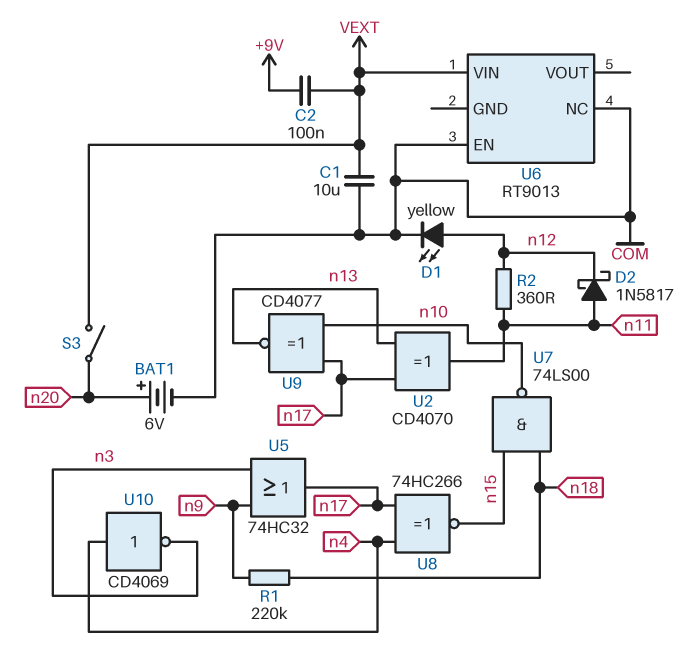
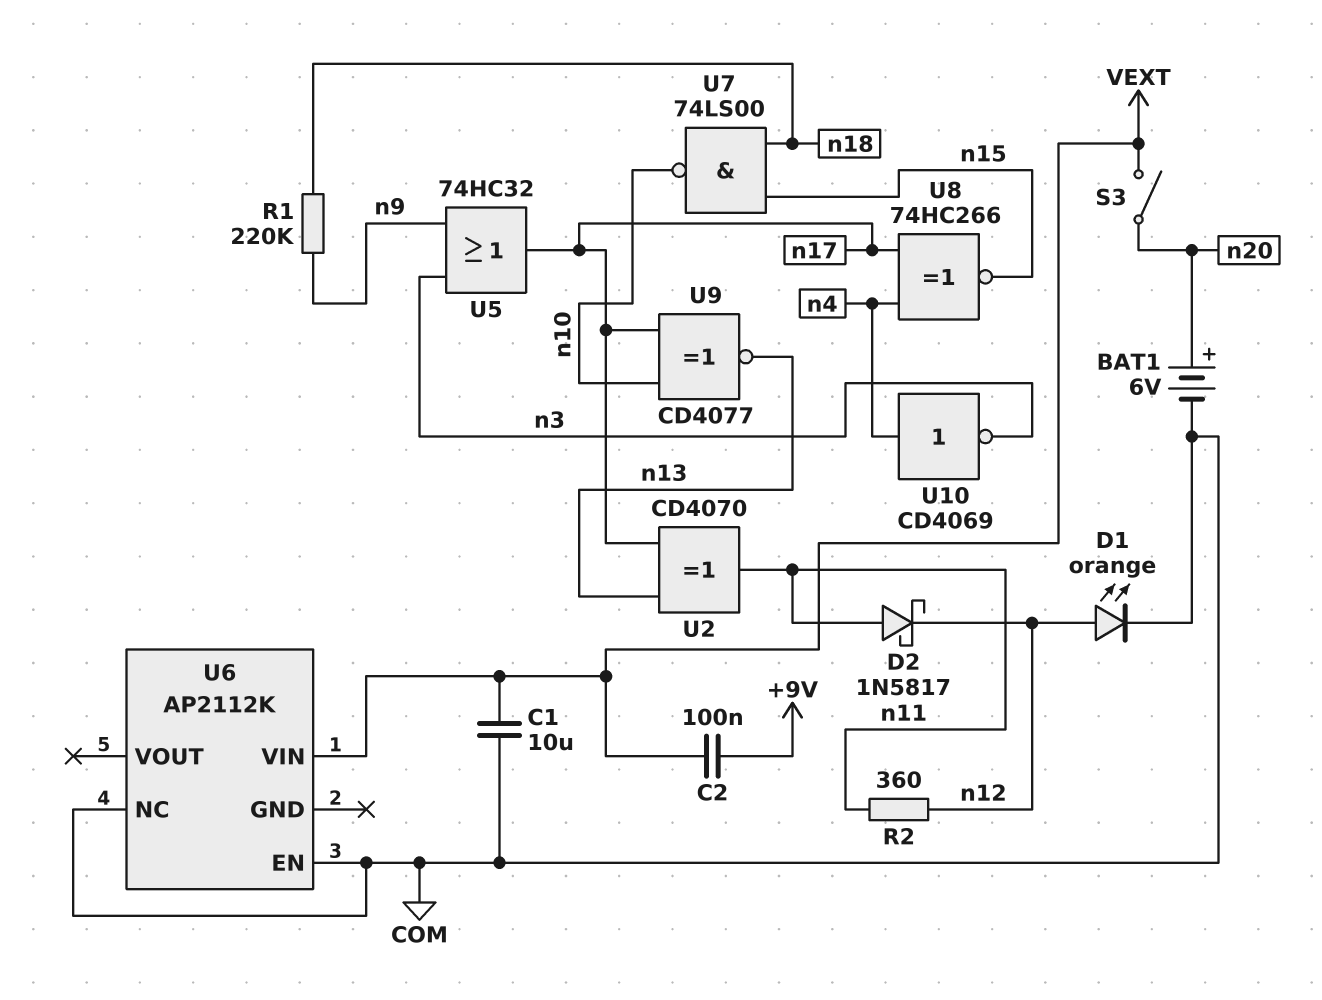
D1: LED yellow (A n12, K COM) -> LED orange (A n12, K COM)
U6: RT9013 -> AP2112K

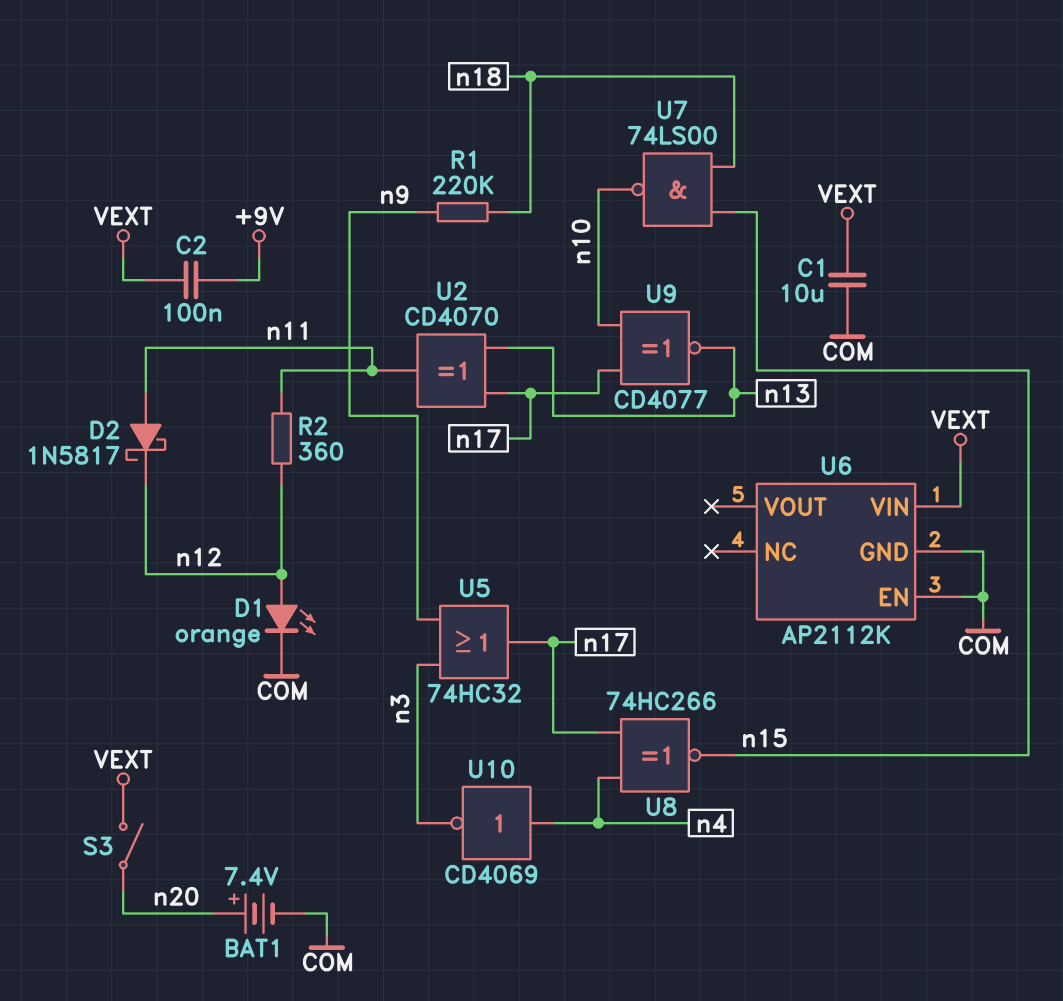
BAT1: 6V (plus n20, minus COM) -> 7.4V (plus n20, minus COM)
U6 pin GND: none -> COM
U6 pin NC: COM -> none

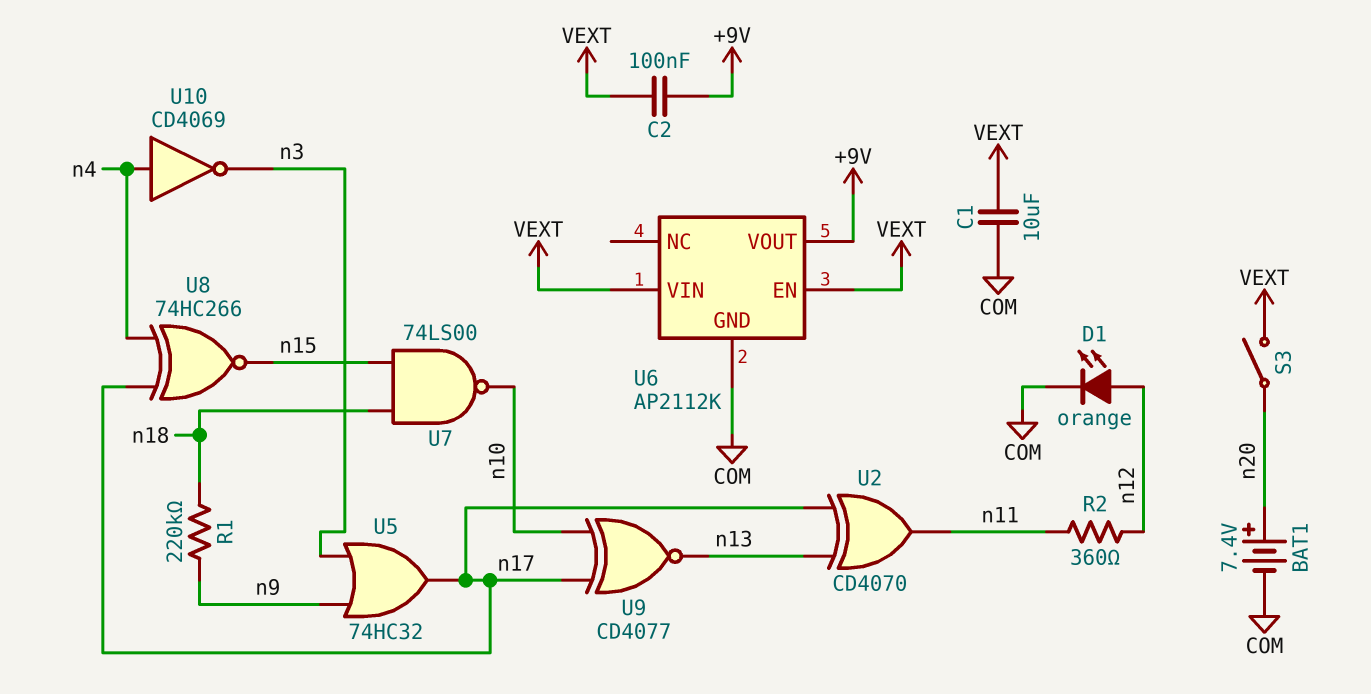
D2: schottky 1N5817 (A n11, K n12) -> none
U6 pin EN: COM -> VEXT
U6 pin VOUT: none -> +9V

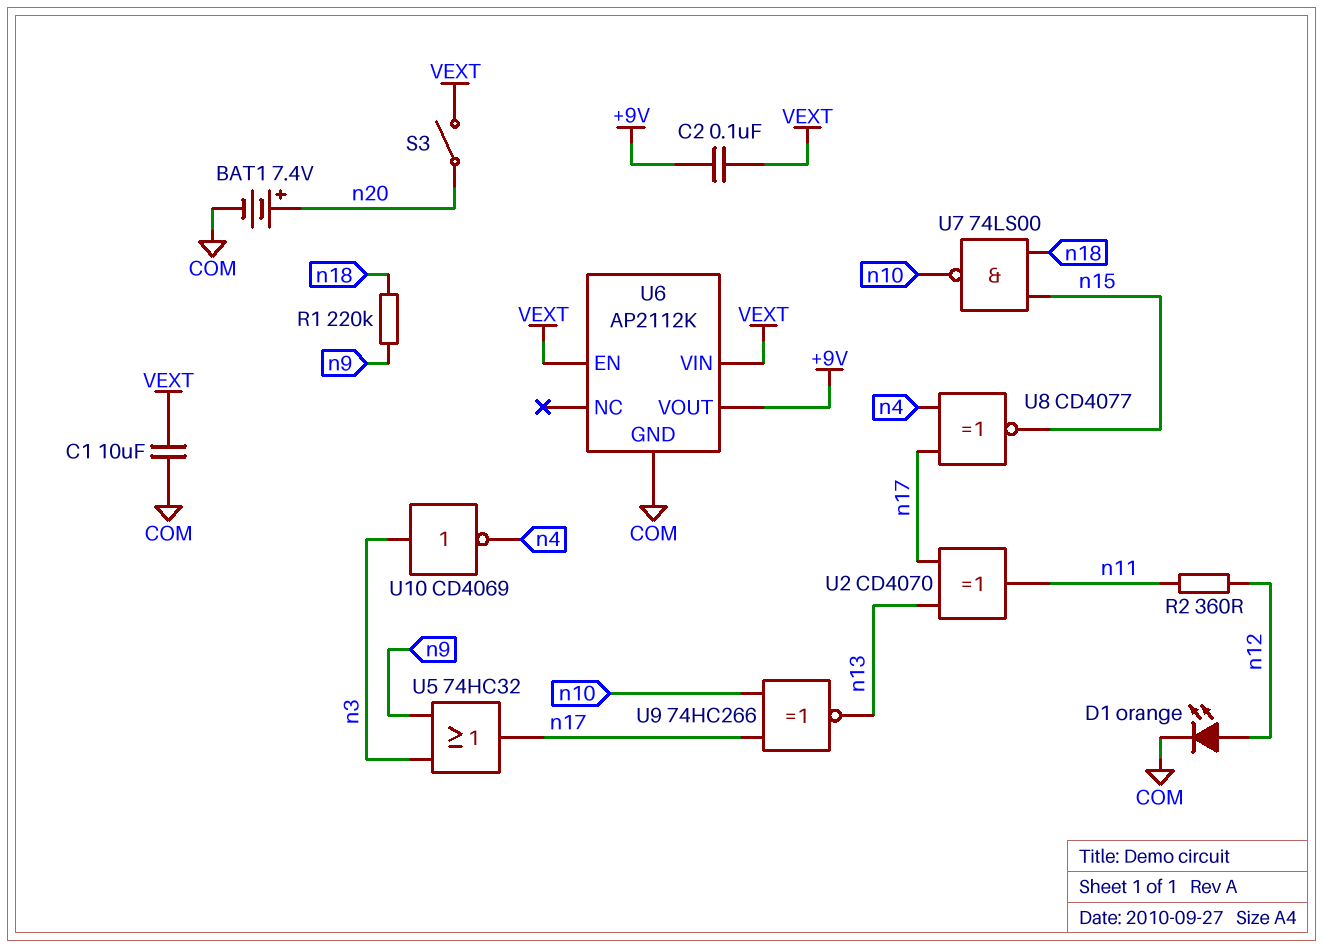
U8: XNOR 74HC266 (in n4, in n17, out n15) -> XNOR CD4077 (in n4, in n17, out n15)
U9: XNOR CD4077 (in n10, in n17, out n13) -> XNOR 74HC266 (in n10, in n17, out n13)
U10: NOT CD4069 (in n4, out n3) -> NOT CD4069 (in n3, out n4)

